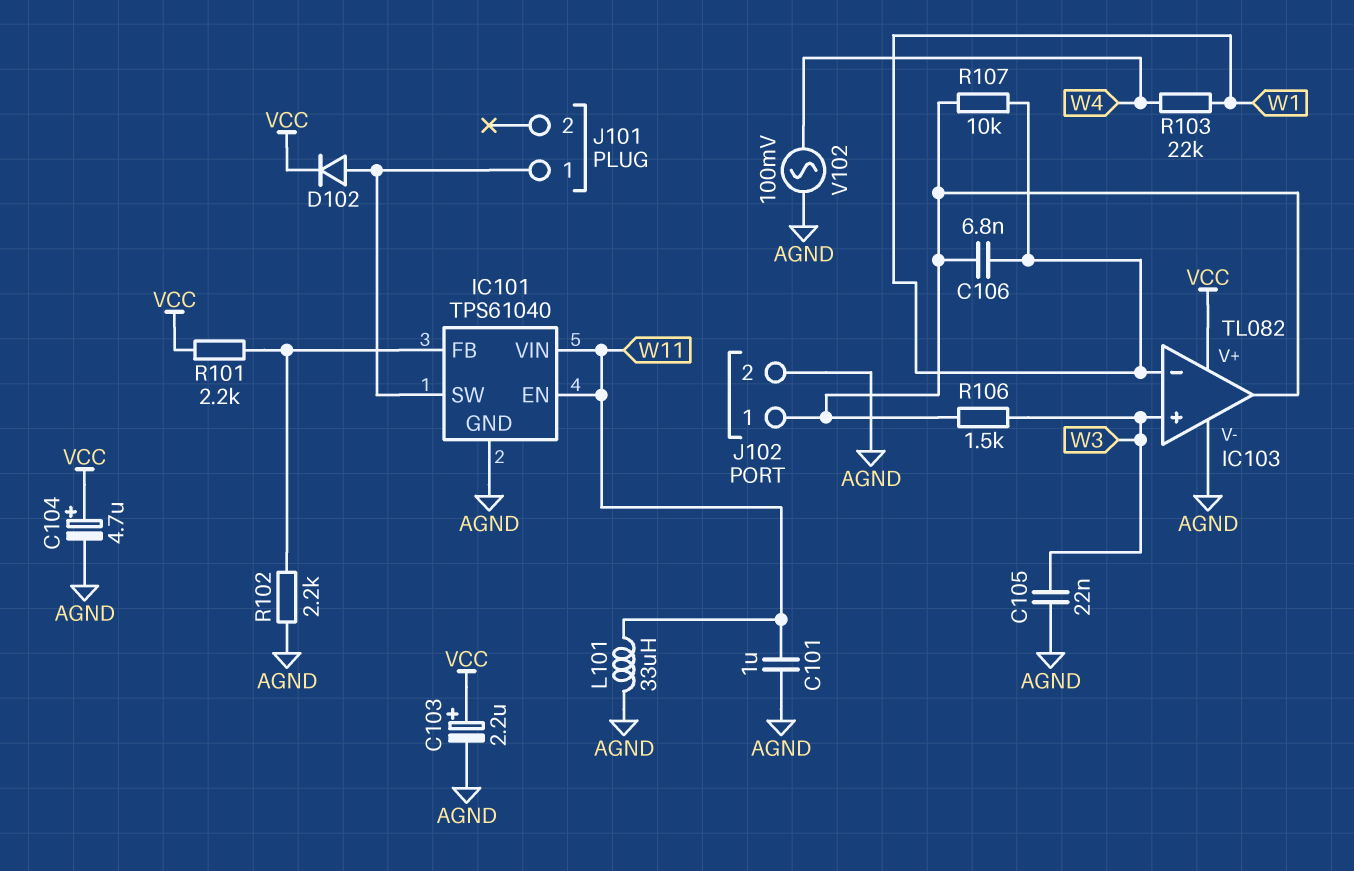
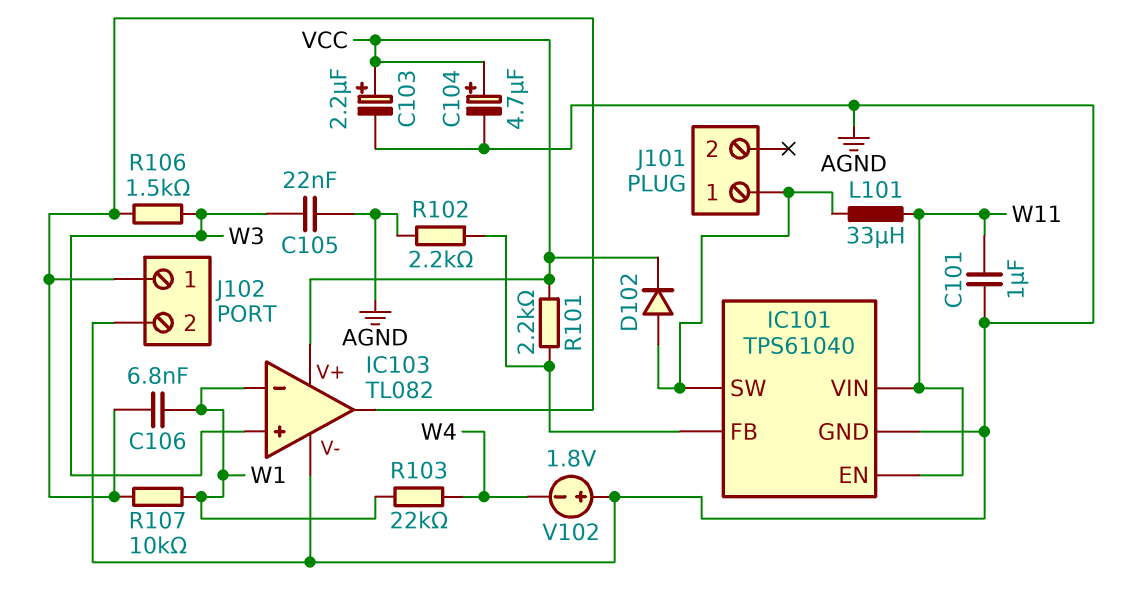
L101: 33uH (AGND, W11) -> 33uH (IC101/SW, W11)
V102: AC 100mV (AGND, W4) -> 1.8V (plus AGND, minus W4)

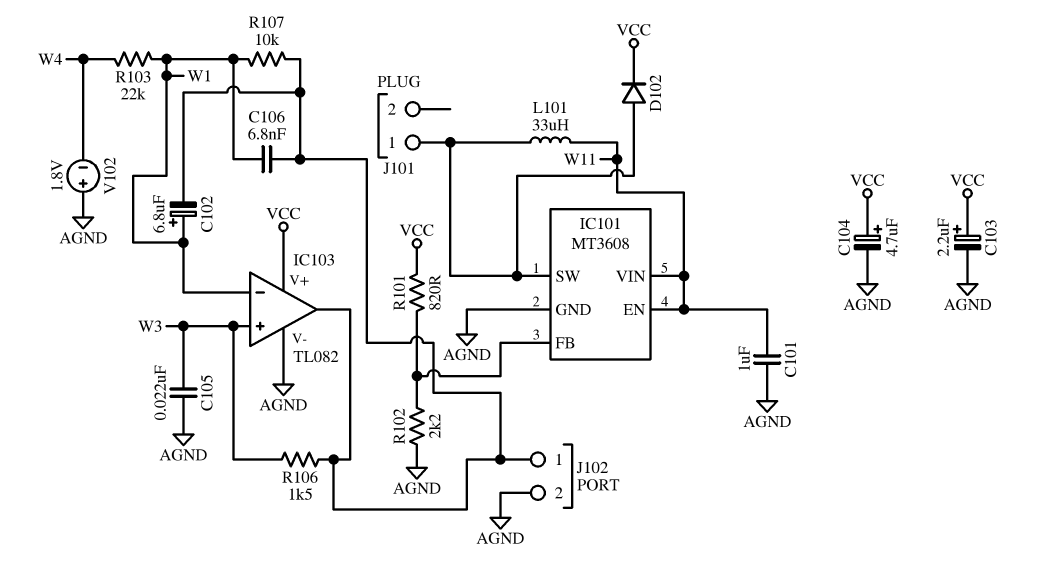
C102: none -> 6.8uF (plus W1, minus IC103/out)
IC101: TPS61040 -> MT3608
R101: 2.2k (IC101/FB, VCC) -> 820 (IC101/FB, VCC)

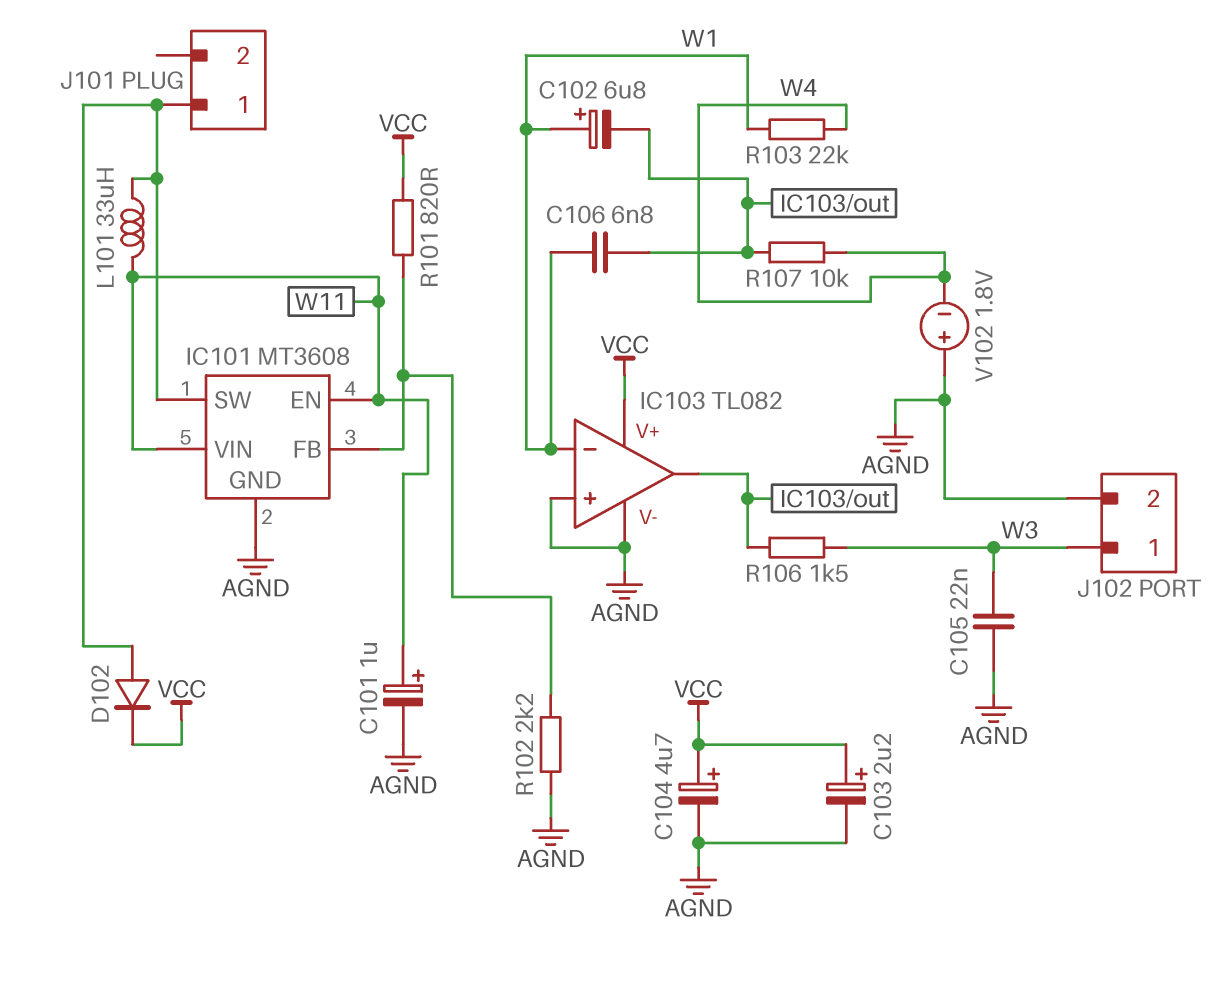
C101: 1uF (AGND, W11) -> 1uF (plus W11, minus AGND)
IC103 pin in+: W3 -> AGND
J102 pin 1: IC103/out -> W3
R107: 10k (IC103/out, W1) -> 10k (IC103/out, W4)

